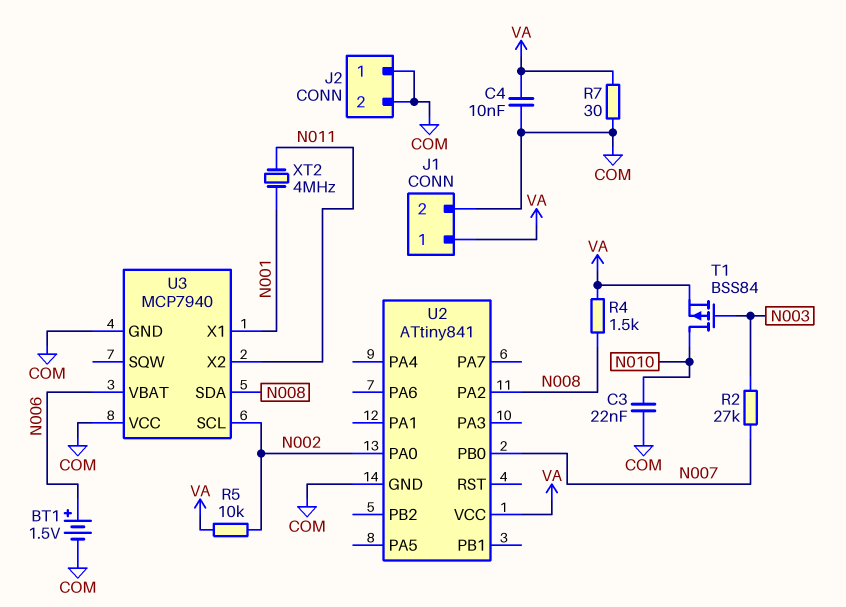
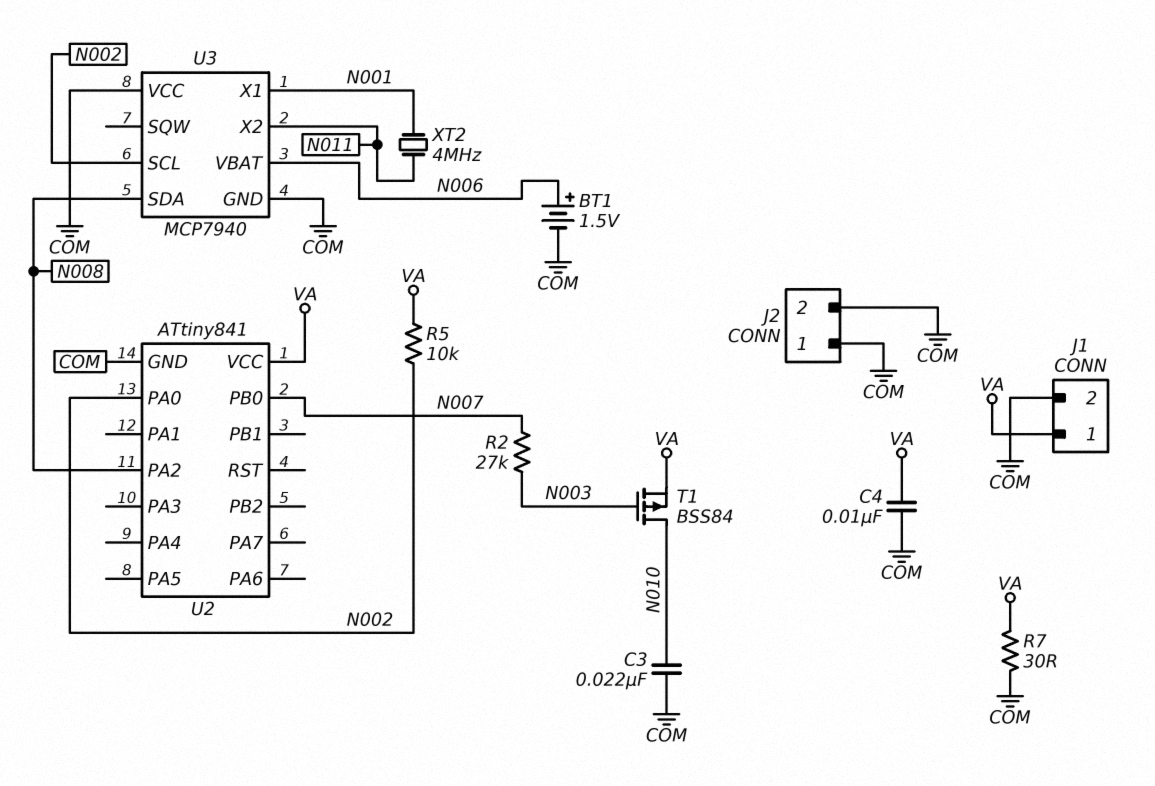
R4: 1.5k (N008, VA) -> none

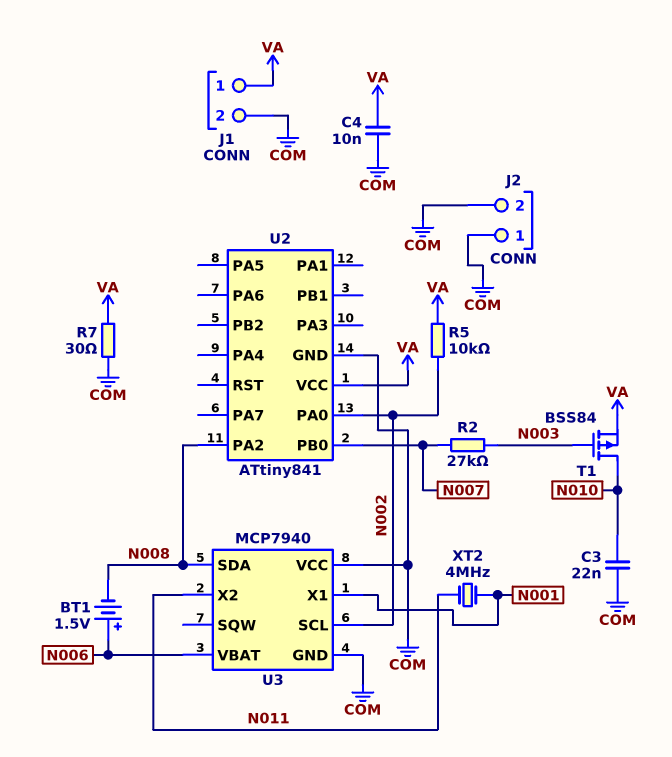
BT1: 1.5V (plus N006, minus COM) -> 1.5V (plus N006, minus N008)

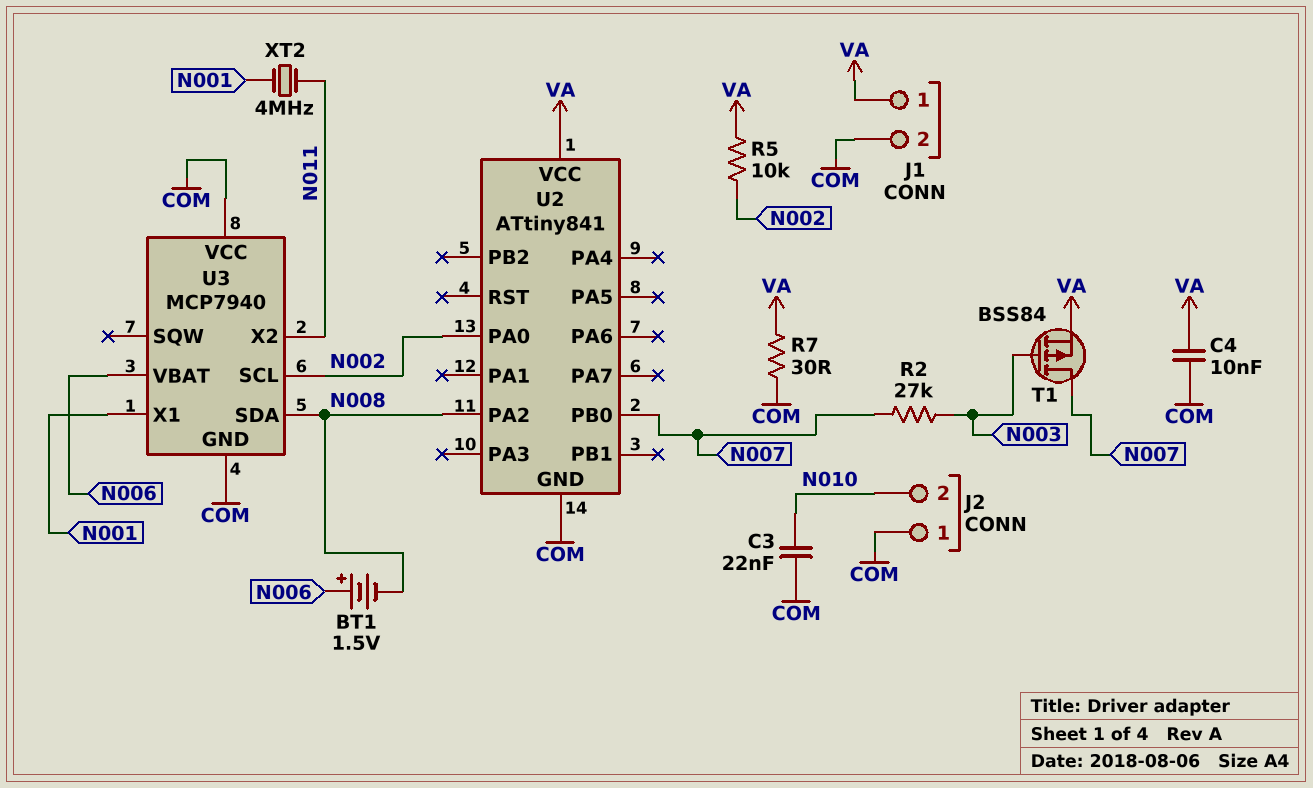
J2 pin 2: COM -> N010
T1: PMOS BSS84 (G N003, D N010, S VA) -> PMOS BSS84 (G N003, D N007, S VA)

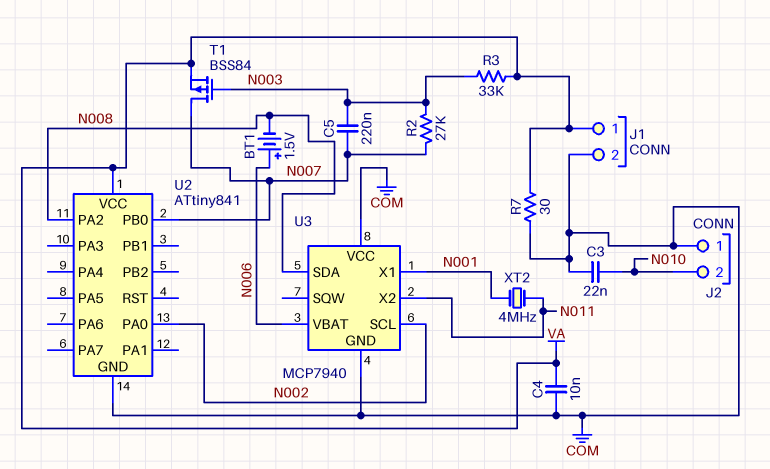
C5: none -> 220nF (N003, N007)
R3: none -> 33k (N003, VA)
R5: 10k (N002, VA) -> none

